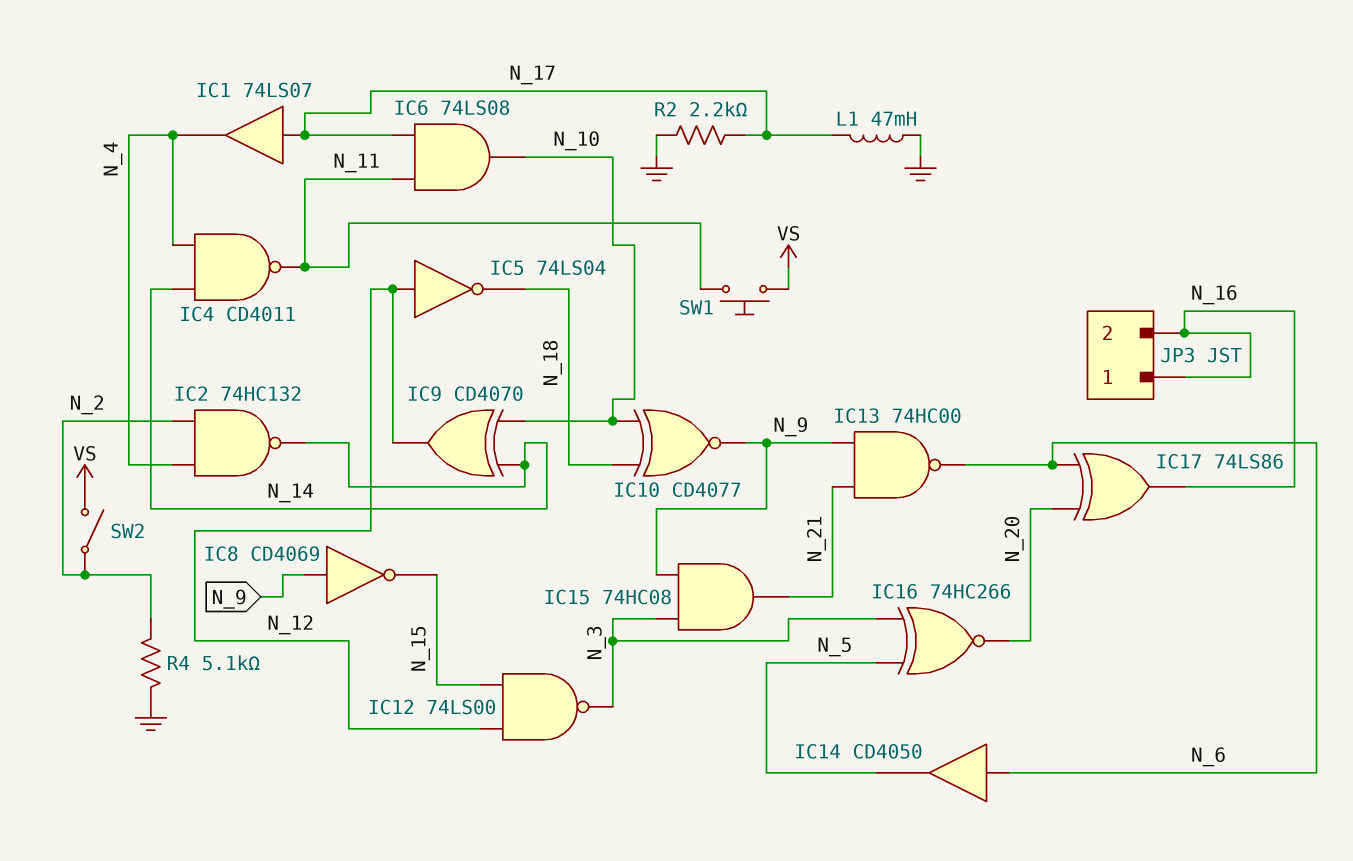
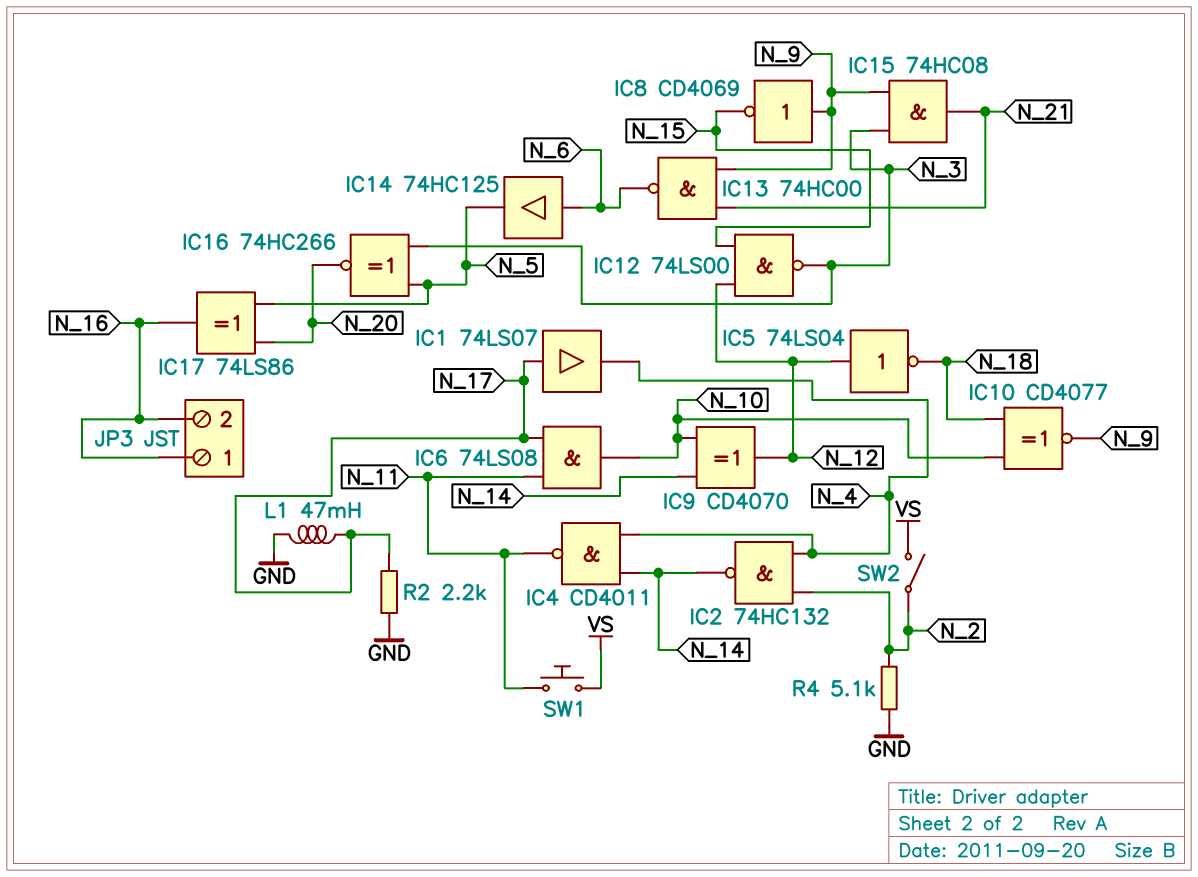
IC14: buffer CD4050 (in N_6, out N_5) -> buffer 74HC125 (in N_6, out N_5)
IC17: XOR 74LS86 (in N_6, in N_20, out N_16) -> XOR 74LS86 (in N_5, in N_20, out N_16)

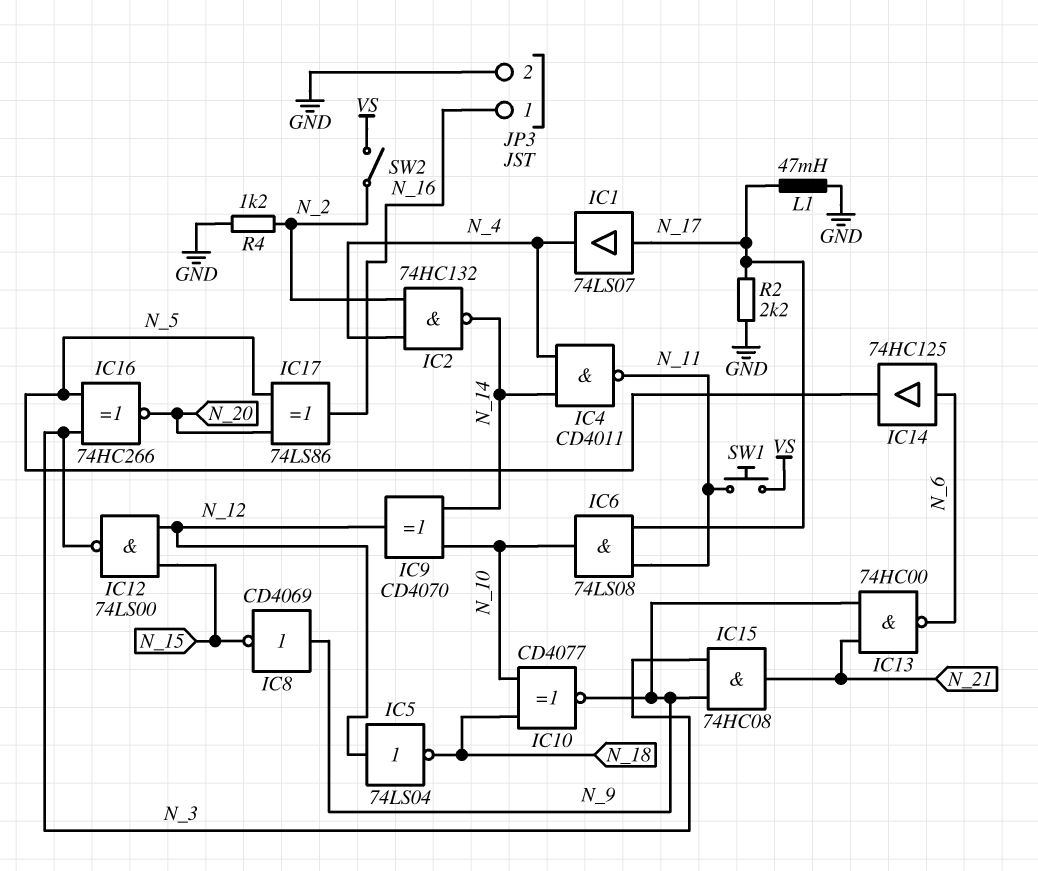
JP3 pin 2: N_16 -> GND
R4: 5.1k (GND, N_2) -> 1.2k (GND, N_2)

